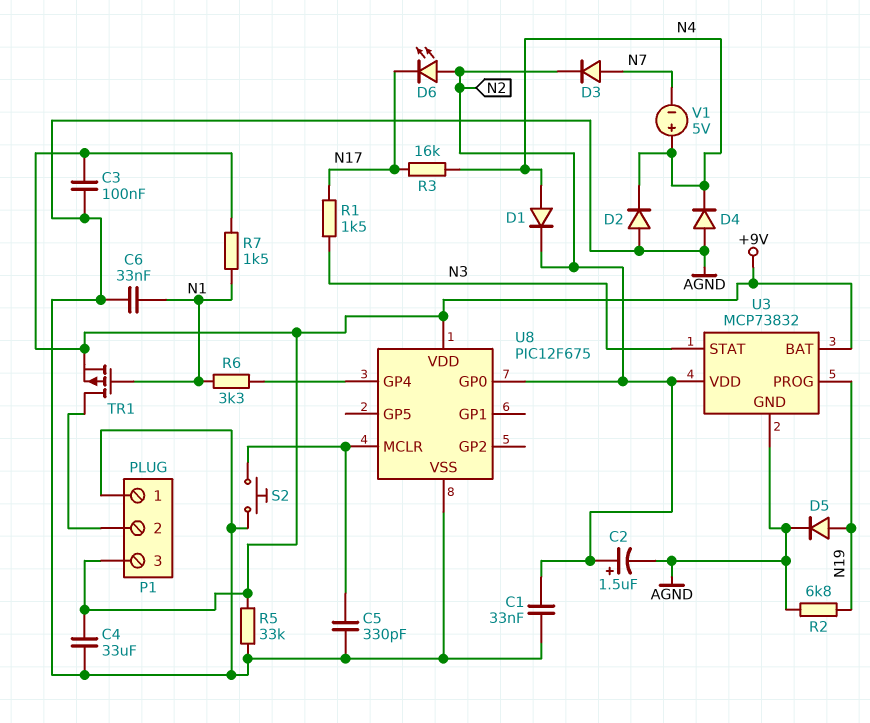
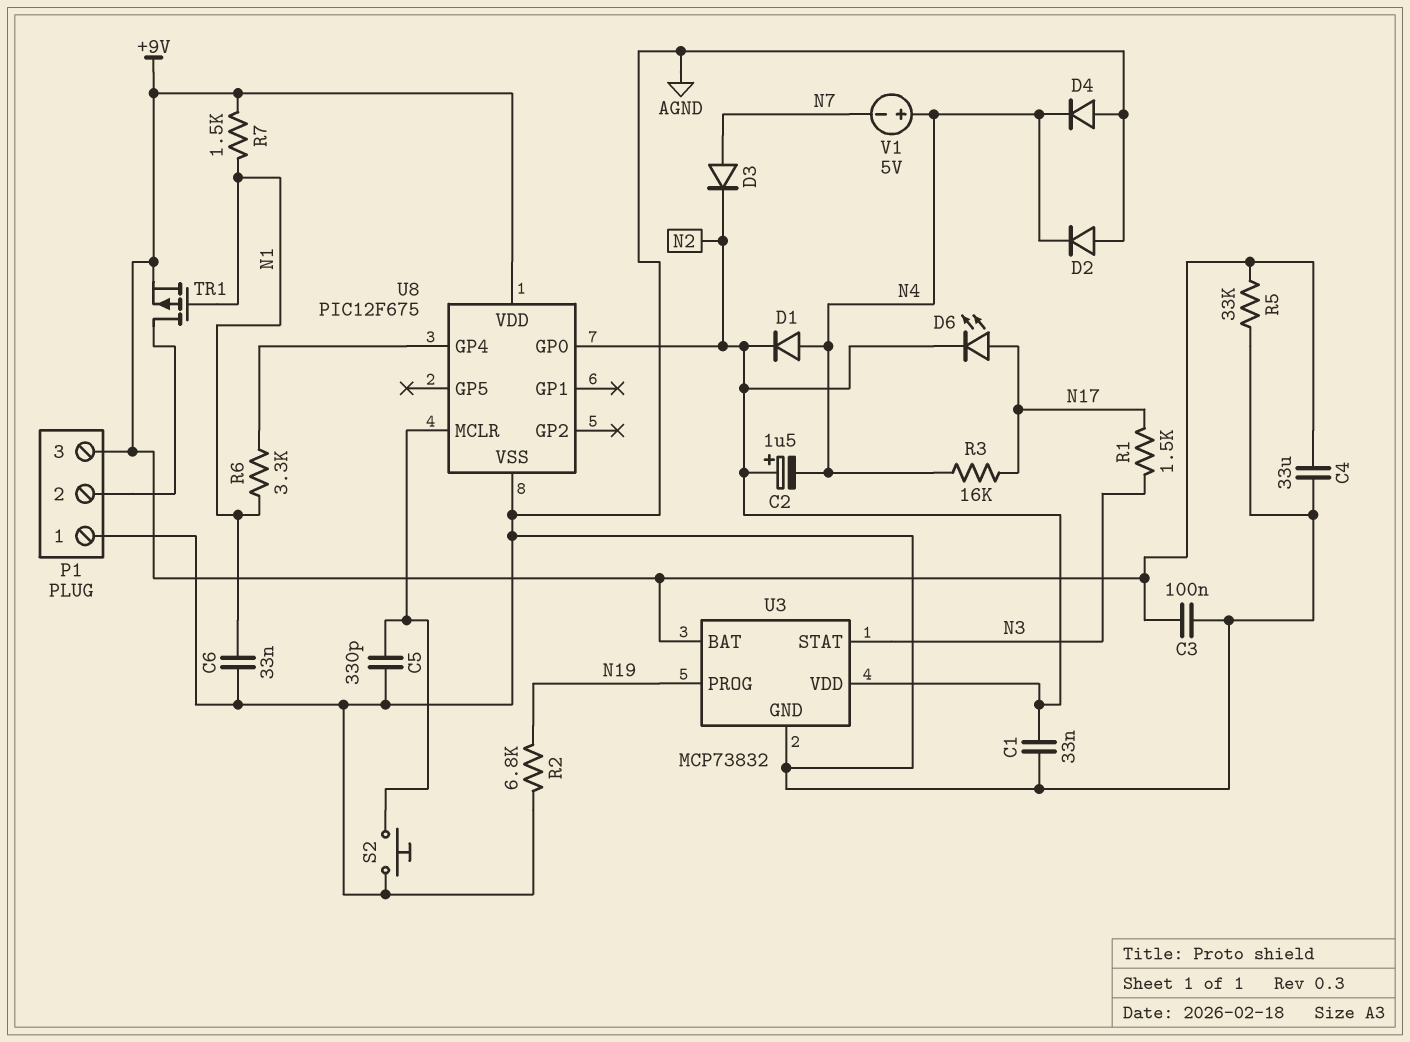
C2: 1.5uF (plus N2, minus AGND) -> 1.5uF (plus N2, minus N4)
D5: diode (A N19, K AGND) -> none
D6: LED (A N2, K N17) -> LED (A N17, K N2)

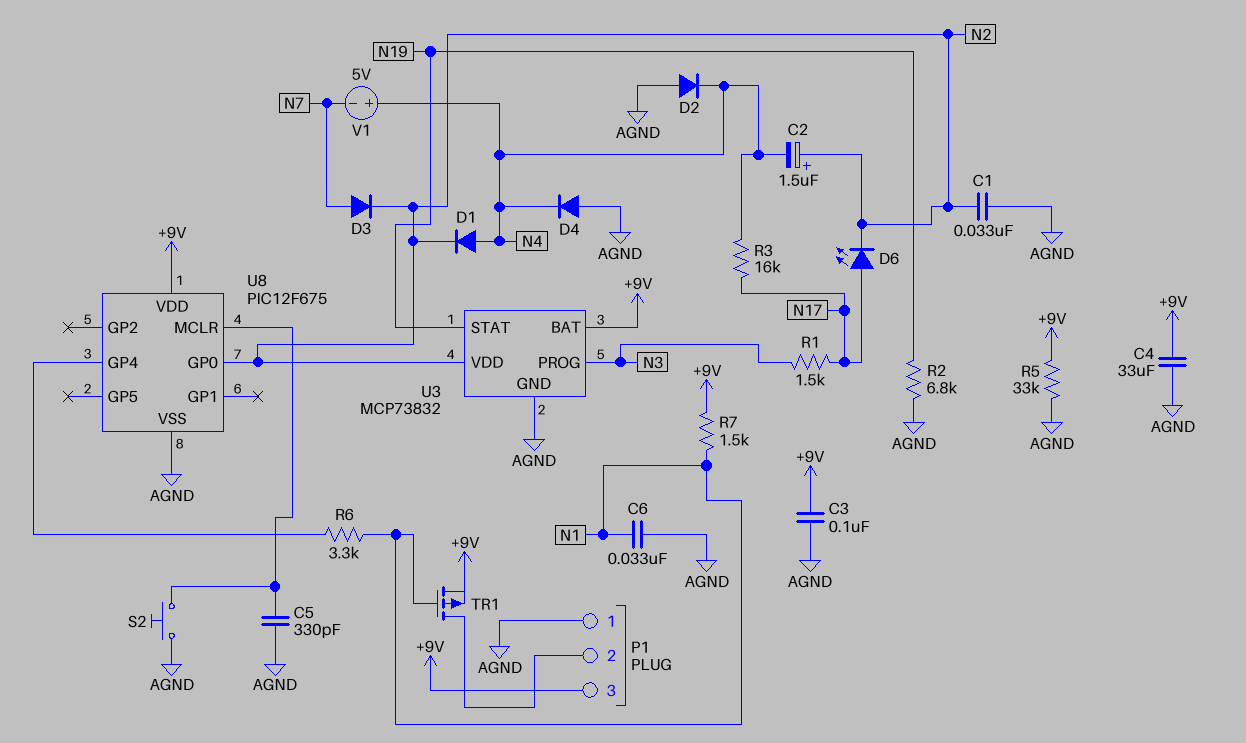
U3 pin PROG: N19 -> N3
U3 pin STAT: N3 -> N19

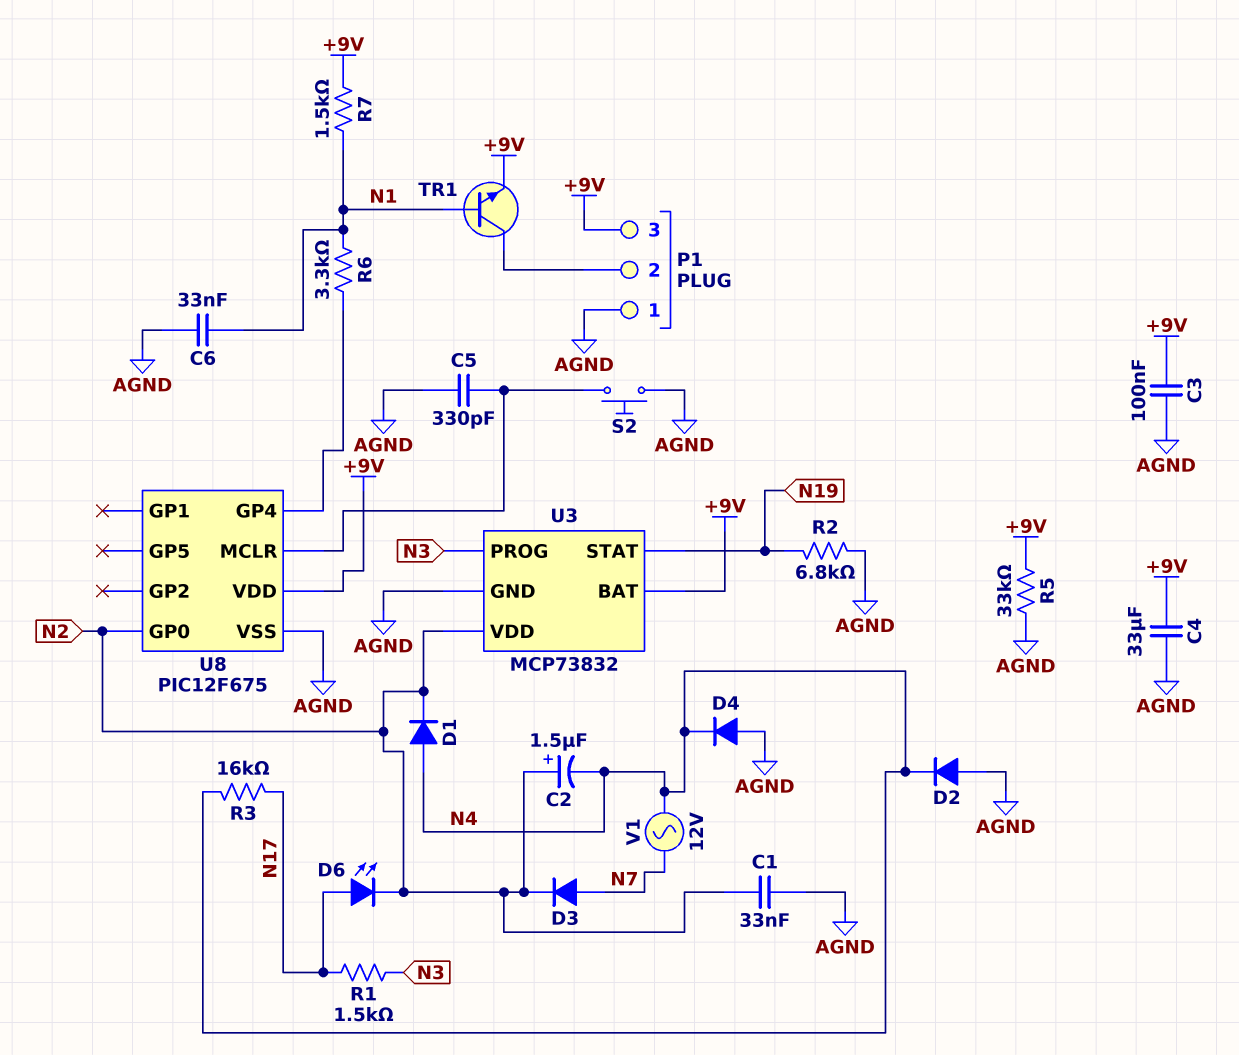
TR1: PMOS (G N1, D P1/2, S +9V) -> NPN (B N1, C P1/2, E +9V)
V1: 5V (plus N4, minus N7) -> AC 12V (N4, N7)

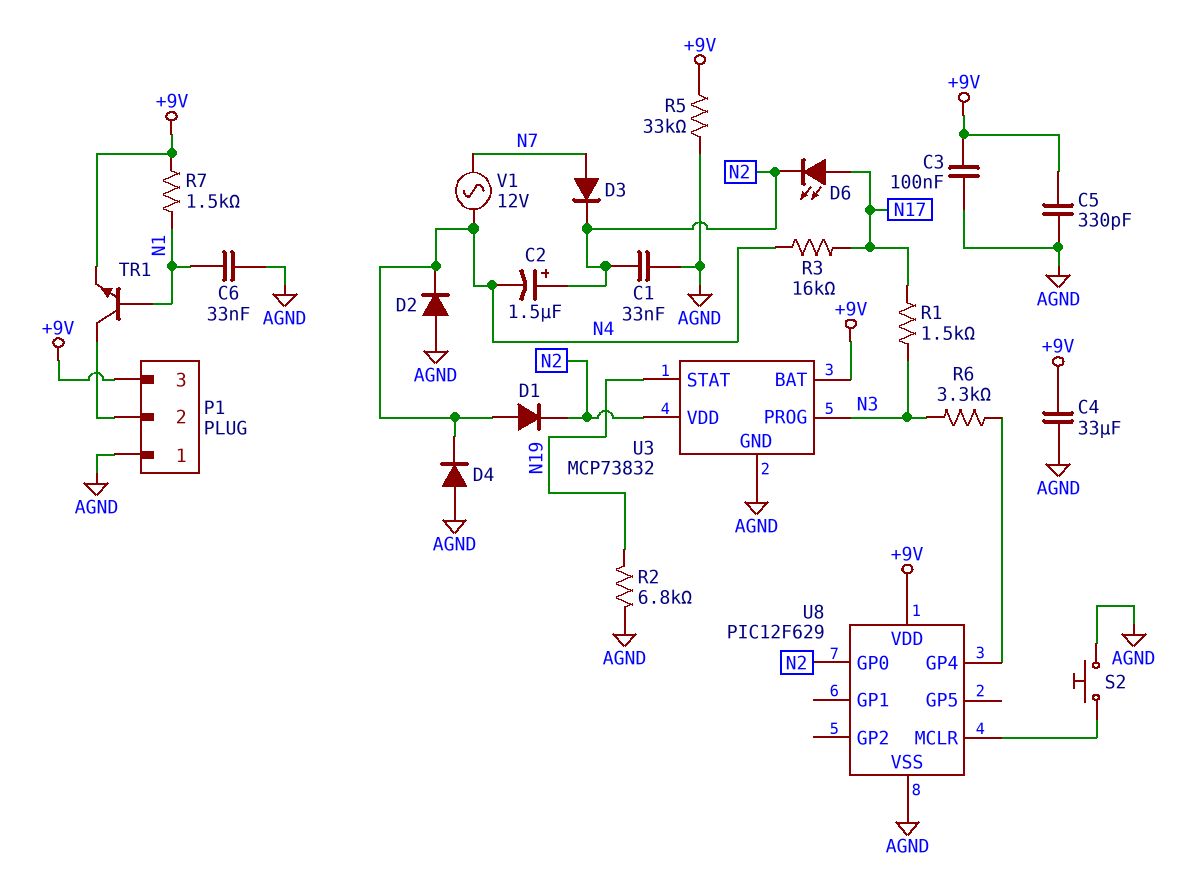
C5: 330pF (AGND, U8/MCLR) -> 330pF (+9V, AGND)
R6: 3.3k (N1, U8/GP4) -> 3.3k (N3, U8/GP4)
U8: PIC12F675 -> PIC12F629

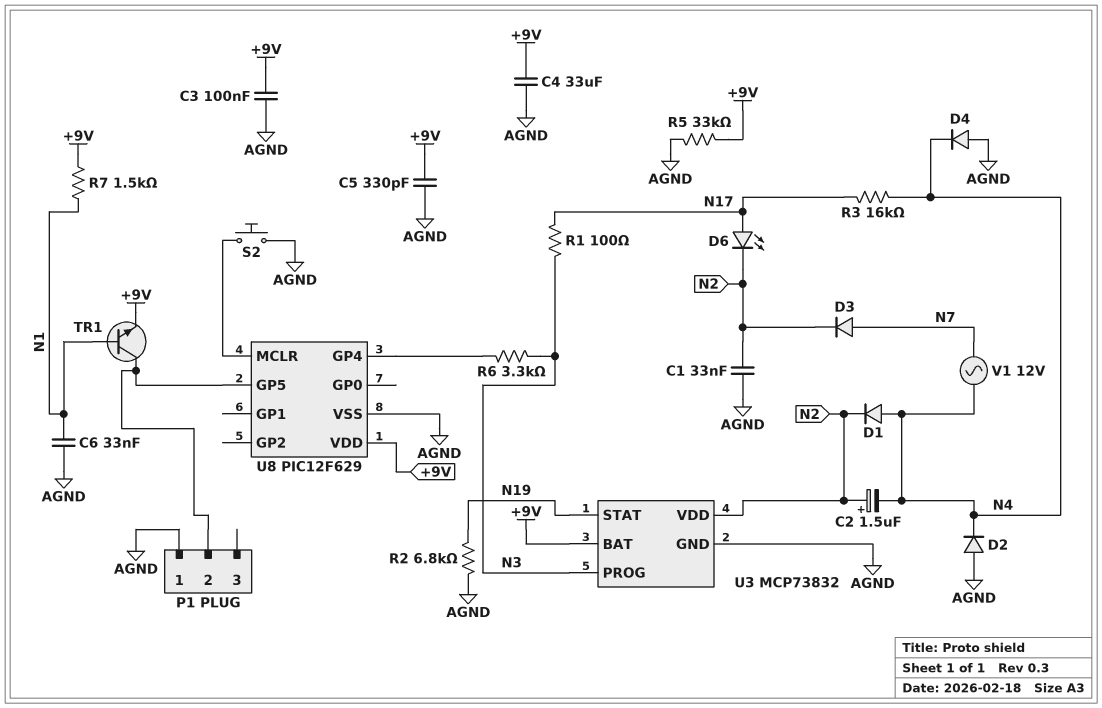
P1 pin 3: +9V -> none
R1: 1.5k (N3, N17) -> 100 (N3, N17)
U8 pin GP0: N2 -> none
U8 pin GP5: none -> P1/2

